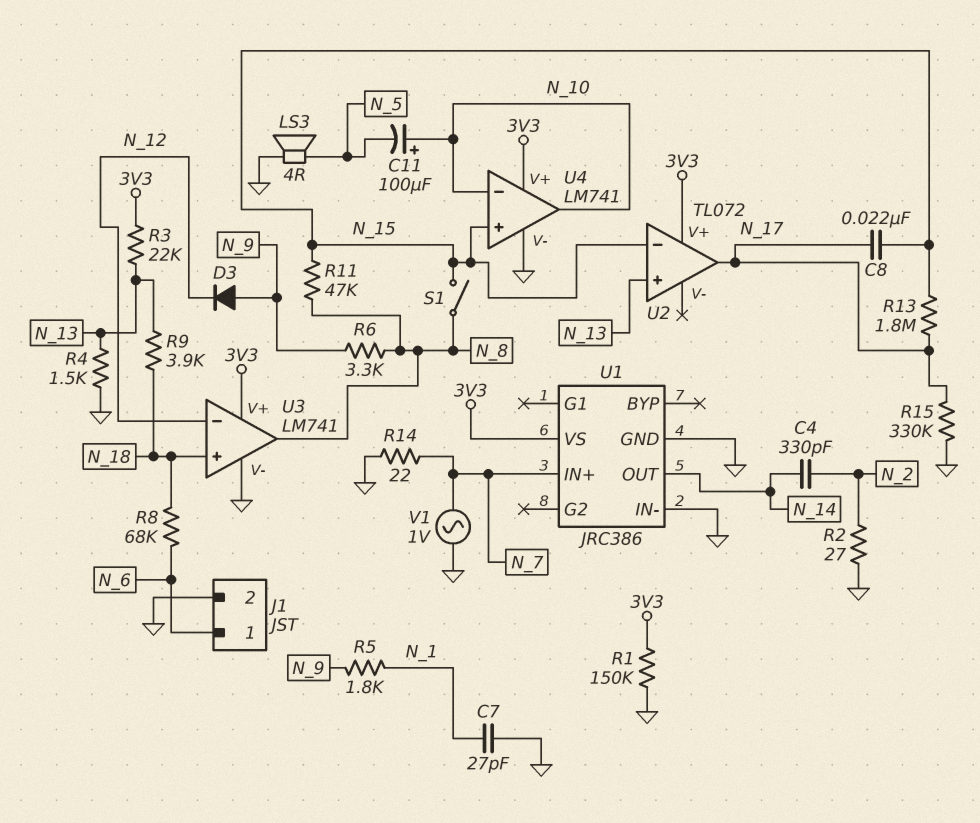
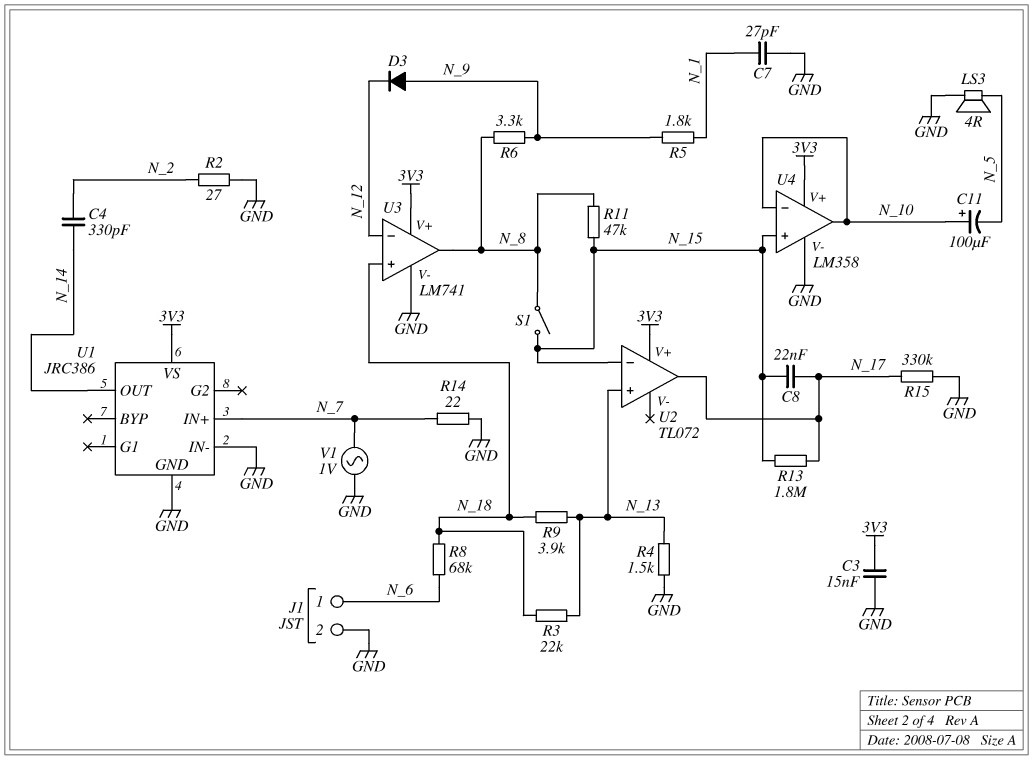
C3: none -> 15nF (3V3, GND)
R1: 150k (3V3, GND) -> none
R3: 22k (3V3, N_13) -> 22k (N_13, N_18)
U4: LM741 -> LM358

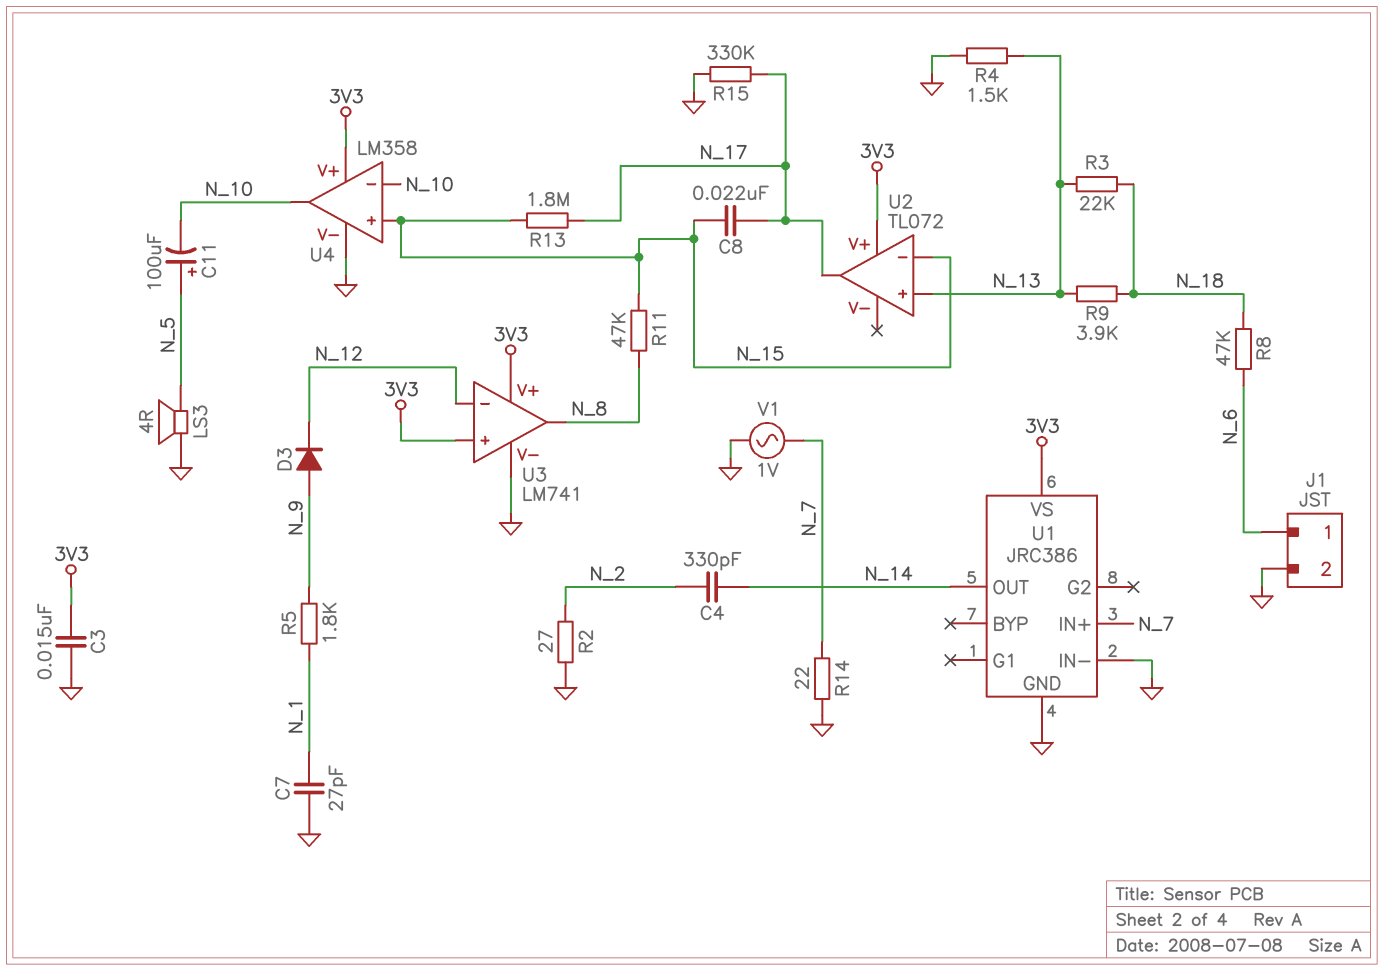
C11: 100uF (plus N_10, minus N_5) -> 100uF (plus N_5, minus N_10)
R6: 3.3k (N_8, N_9) -> none
R8: 68k (N_6, N_18) -> 47k (N_6, N_18)
S1: switch (N_8, N_15) -> none
U3 pin in+: N_18 -> 3V3

